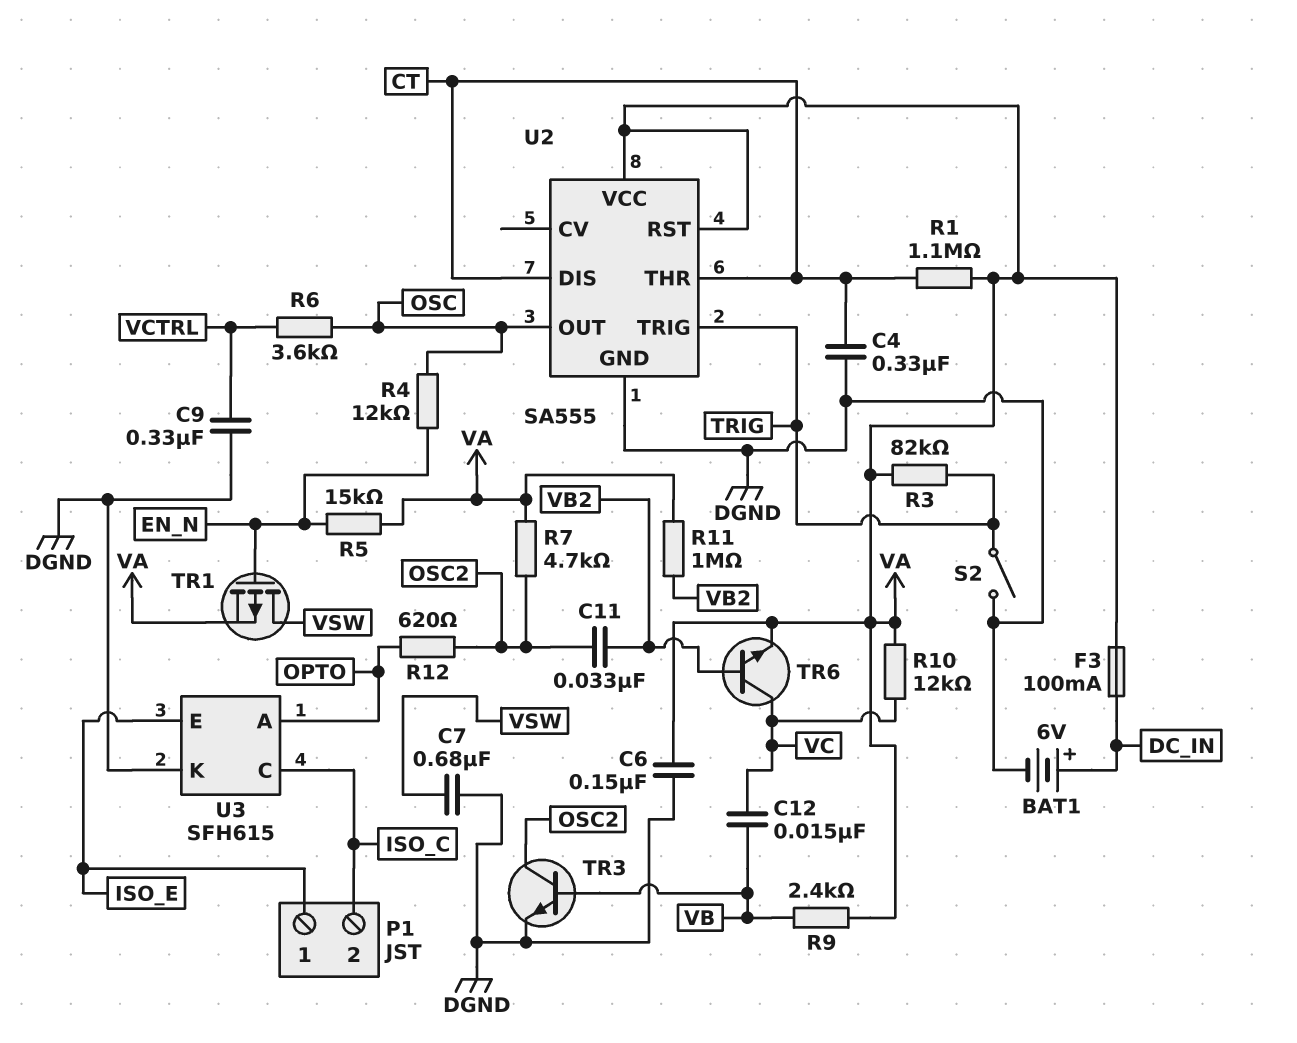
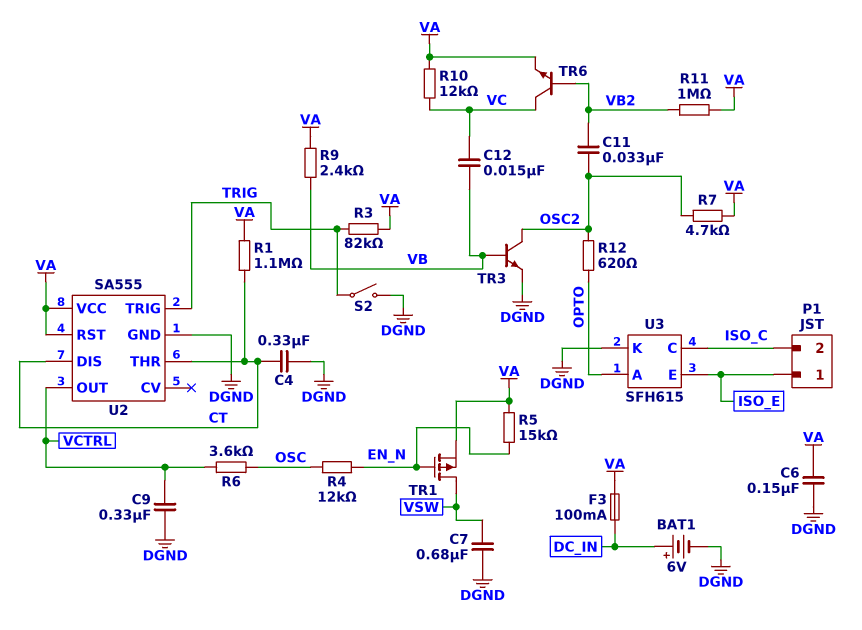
U2 pin OUT: OSC -> VCTRL

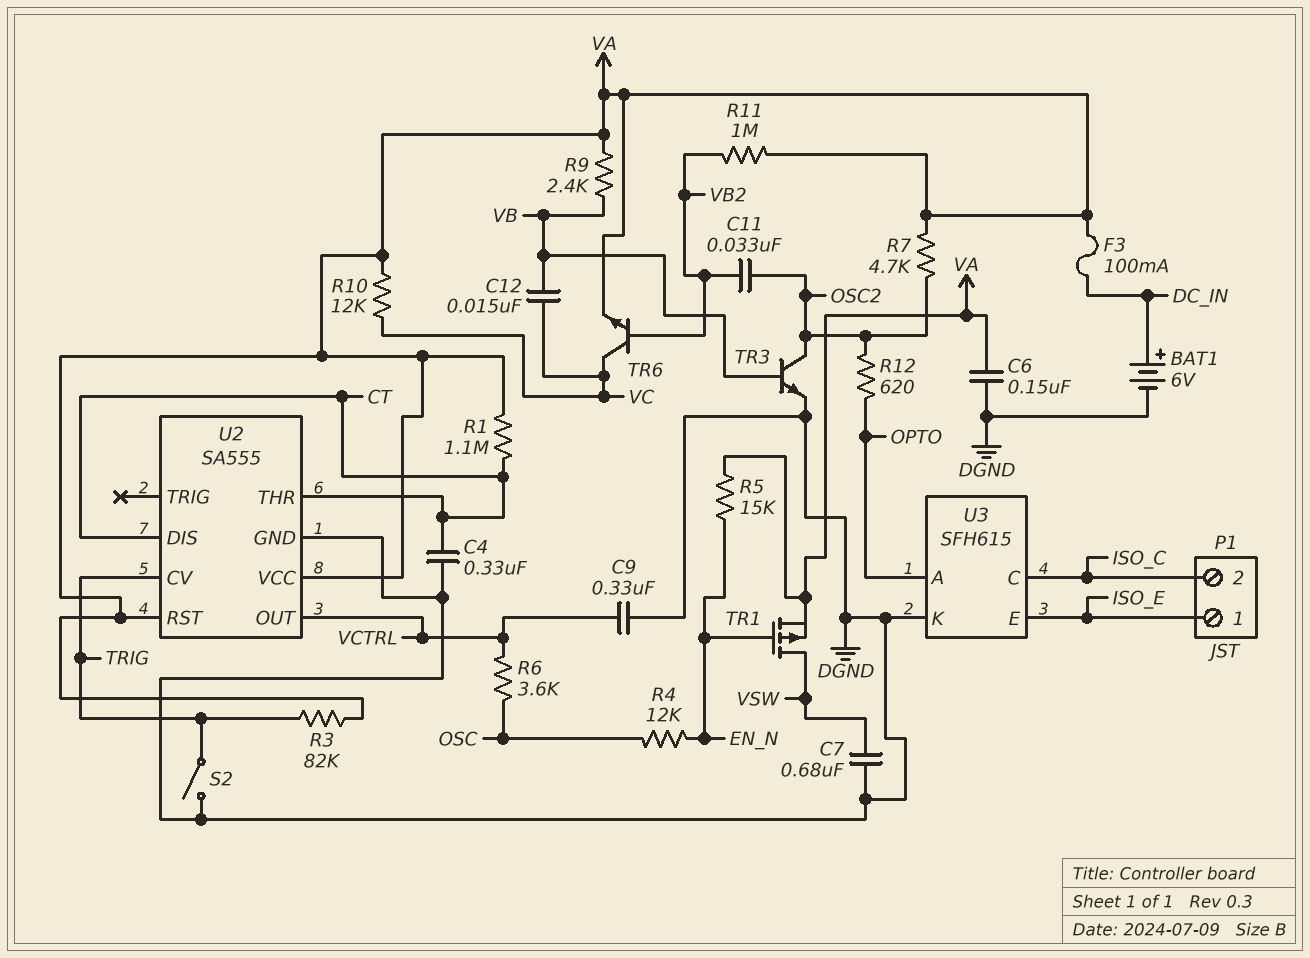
U2 pin CV: none -> TRIG
U2 pin TRIG: TRIG -> none

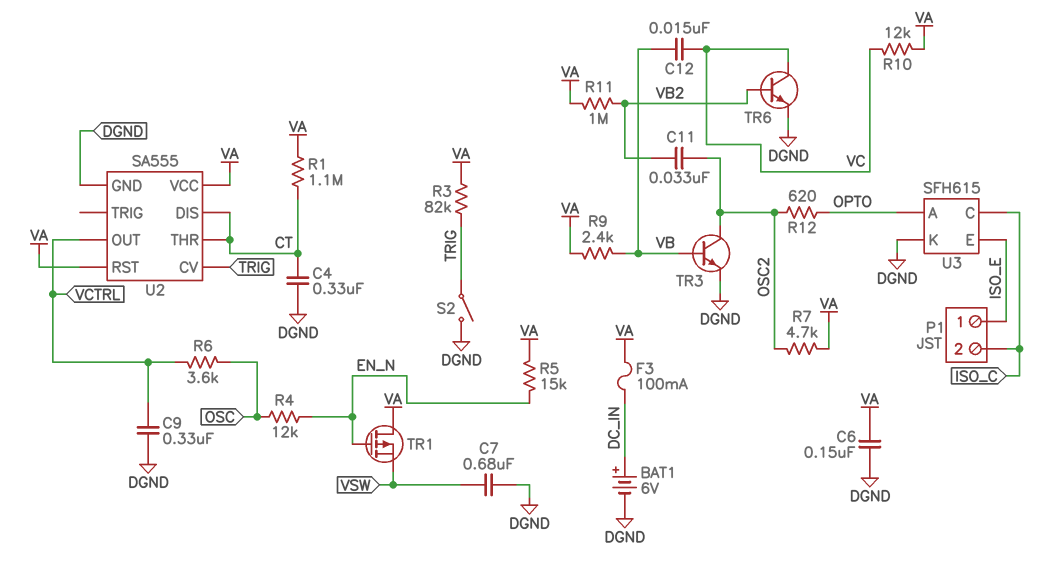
TR1: PMOS (G EN_N, D VSW, S VA) -> PMOS (G EN_N, D VA, S VSW)
TR6: NPN (B VB2, C VC, E VA) -> NPN (B VB2, C VC, E DGND)

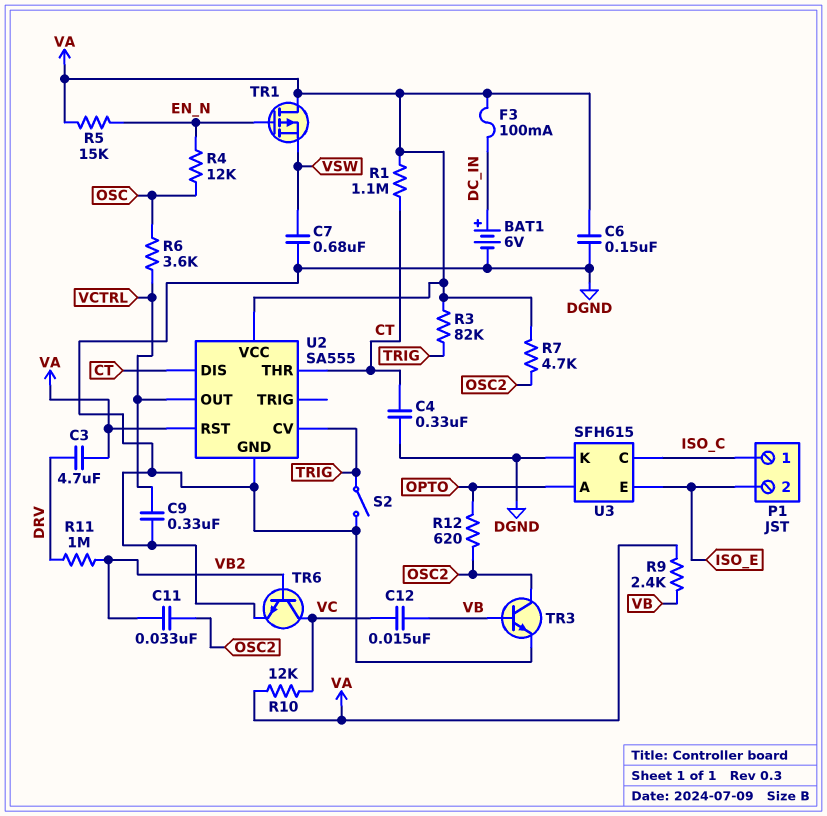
C3: none -> 4.7uF (DRV, VA)
P1 pin 1: ISO_E -> ISO_C
P1 pin 2: ISO_C -> ISO_E
R11: 1M (VA, VB2) -> 1M (DRV, VB2)

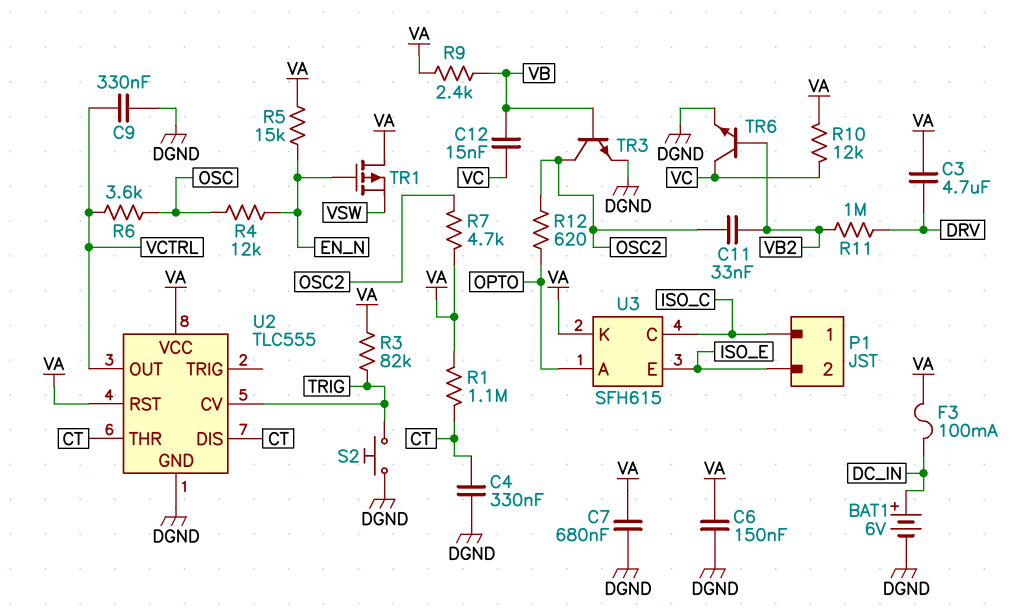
C7: 680nF (DGND, VSW) -> 680nF (DGND, VA)
S2: switch (DGND, TRIG) -> button (DGND, TRIG)
U2: SA555 -> TLC555
U3 pin K: DGND -> VA

